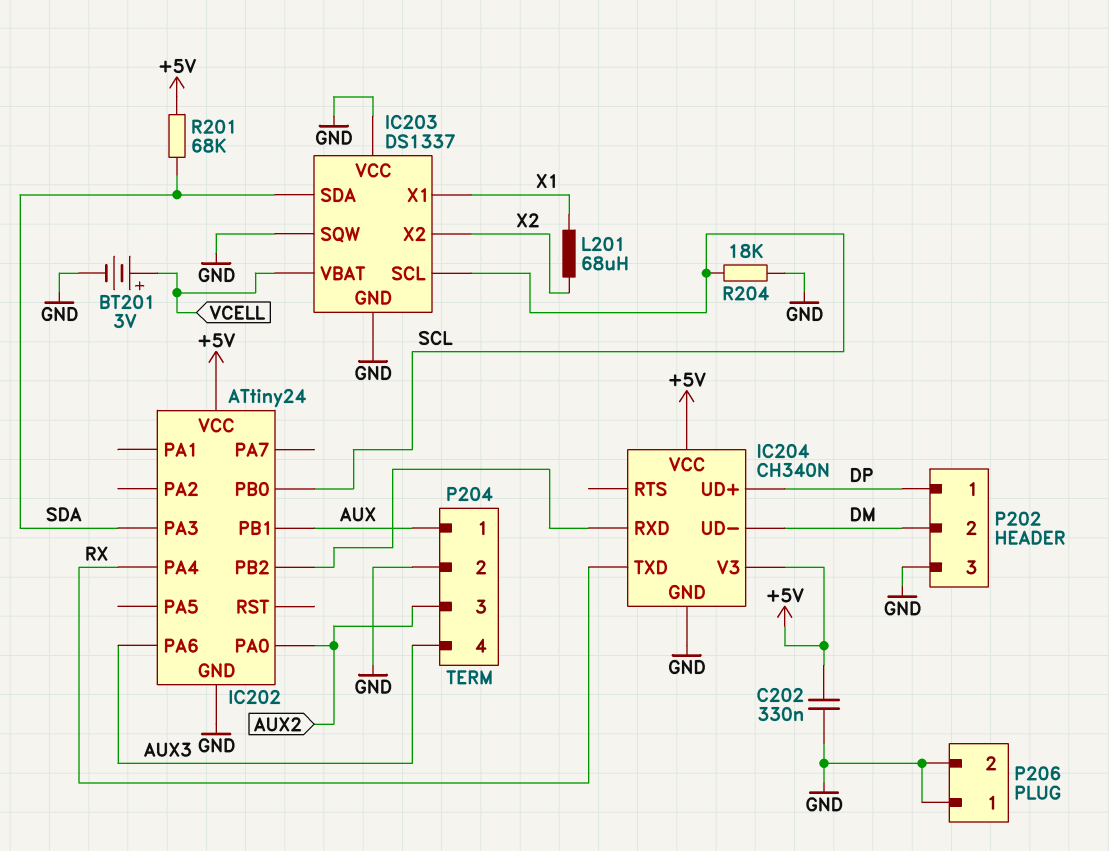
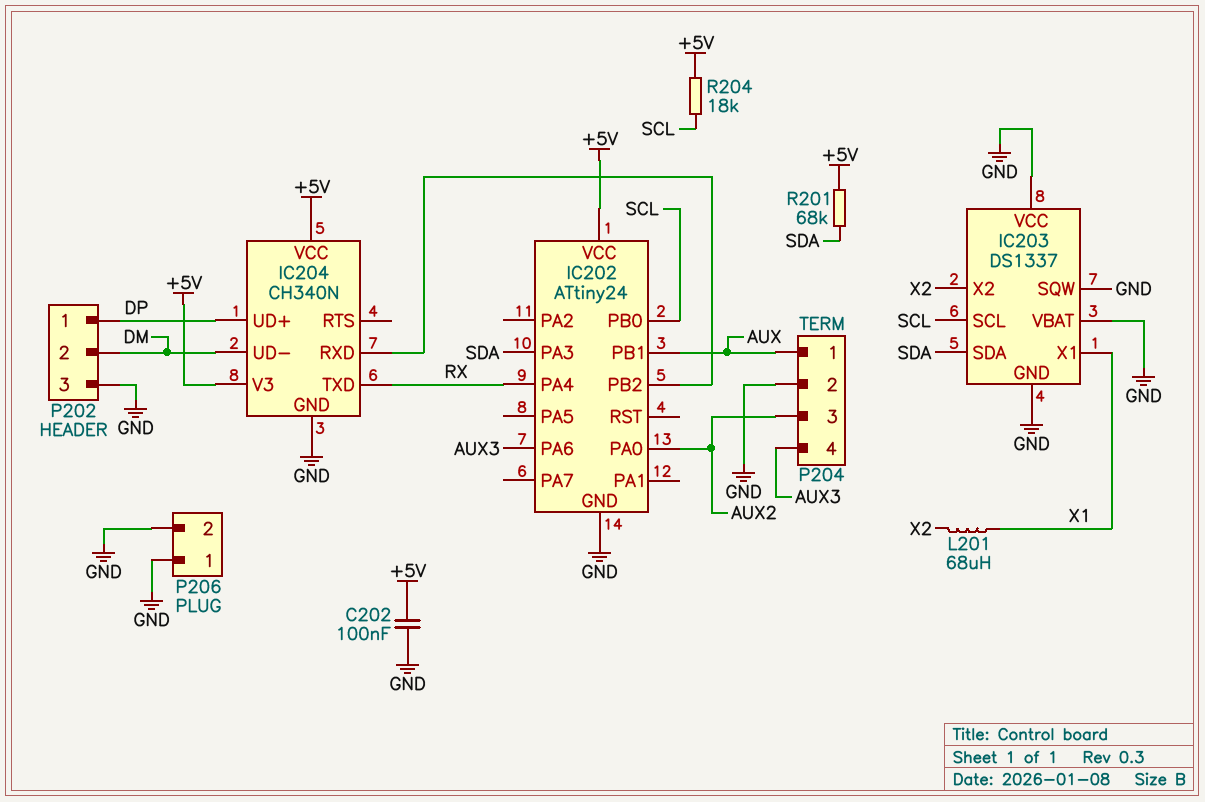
BT201: 3V (plus VCELL, minus GND) -> none
C202: 330nF (+5V, GND) -> 100nF (+5V, GND)
IC203 pin VBAT: VCELL -> GND
R204: 18k (GND, SCL) -> 18k (+5V, SCL)

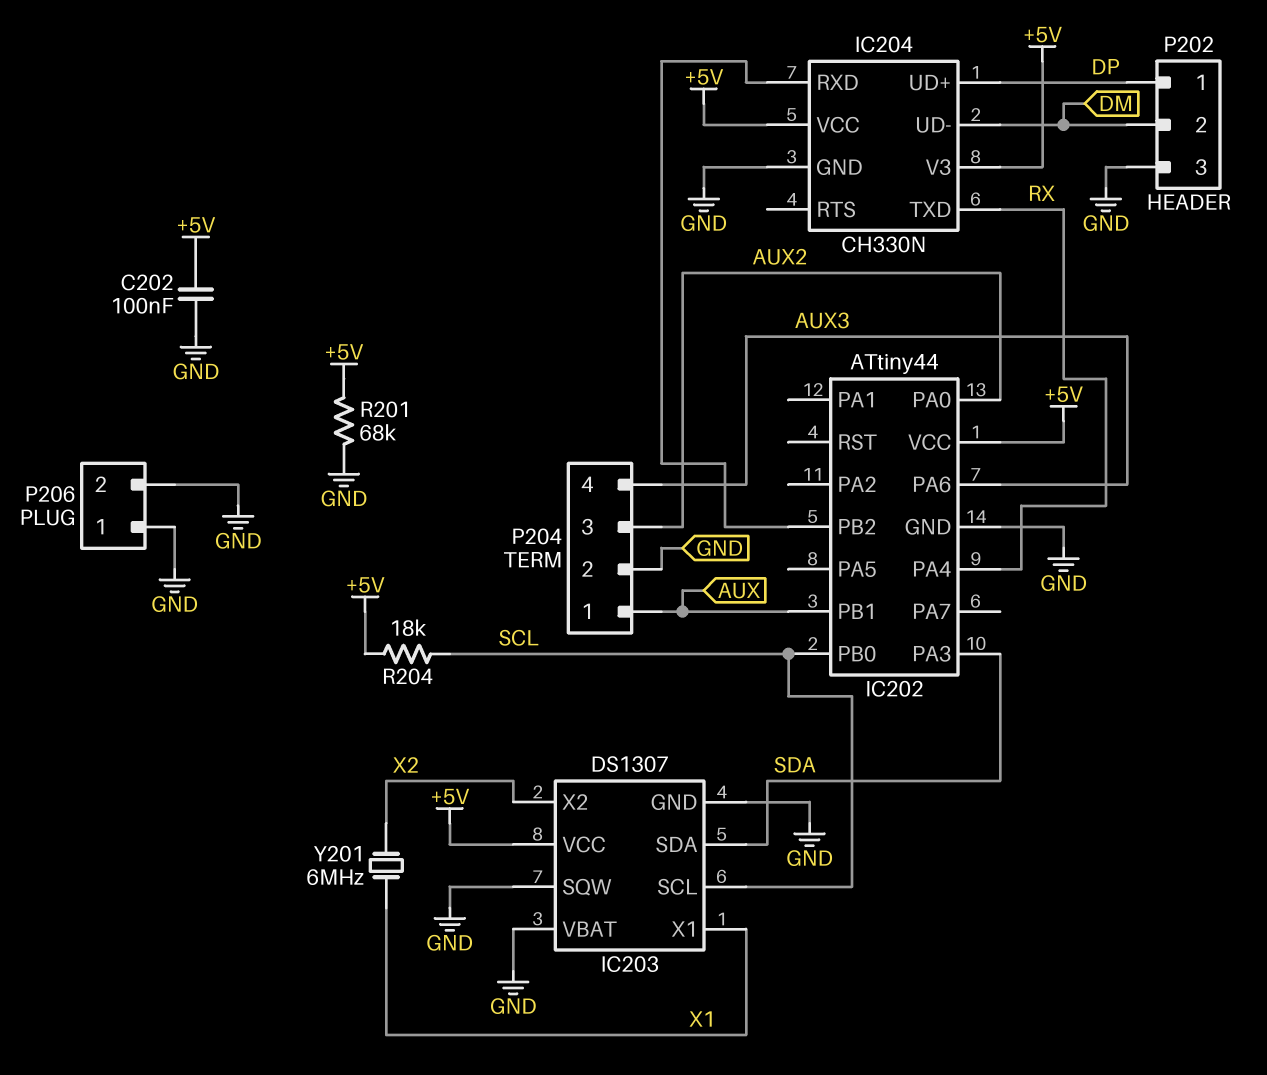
IC202: ATtiny24 -> ATtiny44
IC203: DS1337 -> DS1307
IC203 pin VCC: GND -> +5V
IC204: CH340N -> CH330N
L201: 68uH (X1, X2) -> none
R201: 68k (+5V, SDA) -> 68k (+5V, GND)
Y201: none -> 6MHz (X1, X2)

